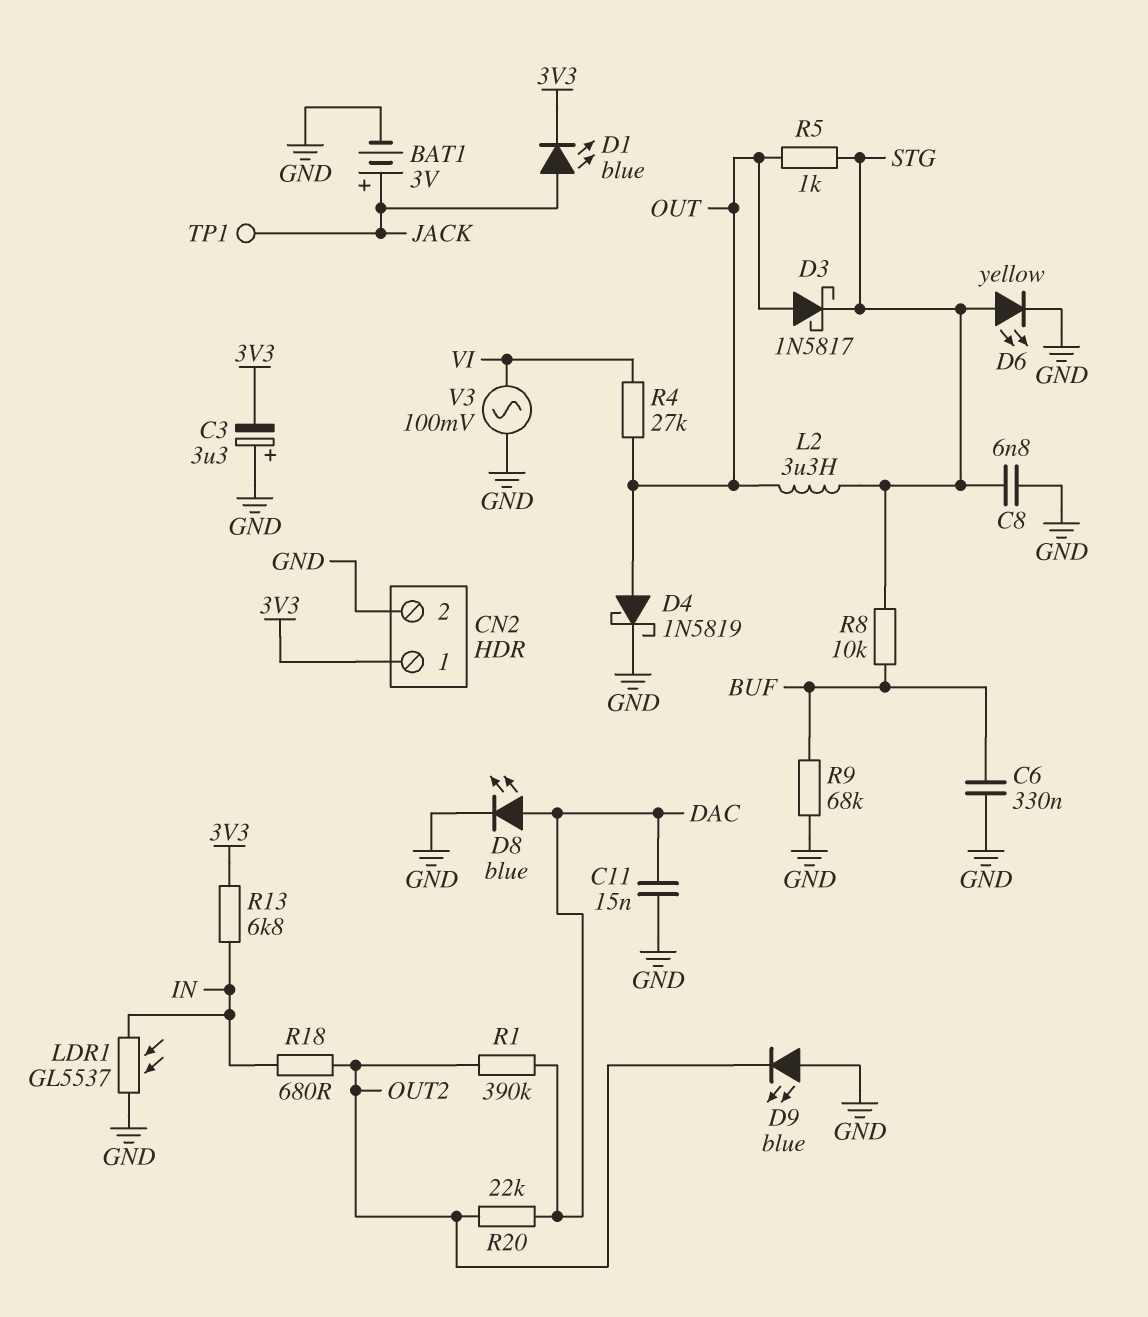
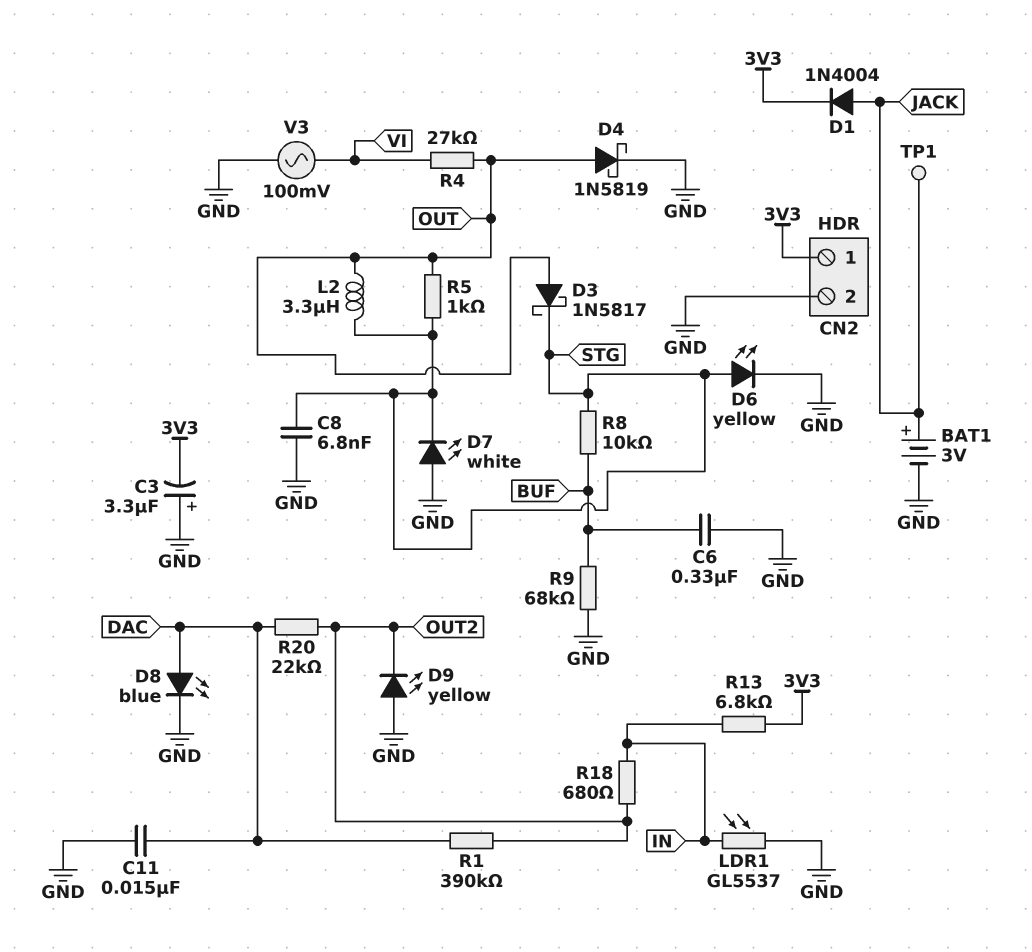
D1: LED blue (A JACK, K 3V3) -> diode 1N4004 (A JACK, K 3V3)
D7: none -> LED white (A GND, K STG)
D9: LED blue (A GND, K OUT2) -> LED yellow (A GND, K OUT2)

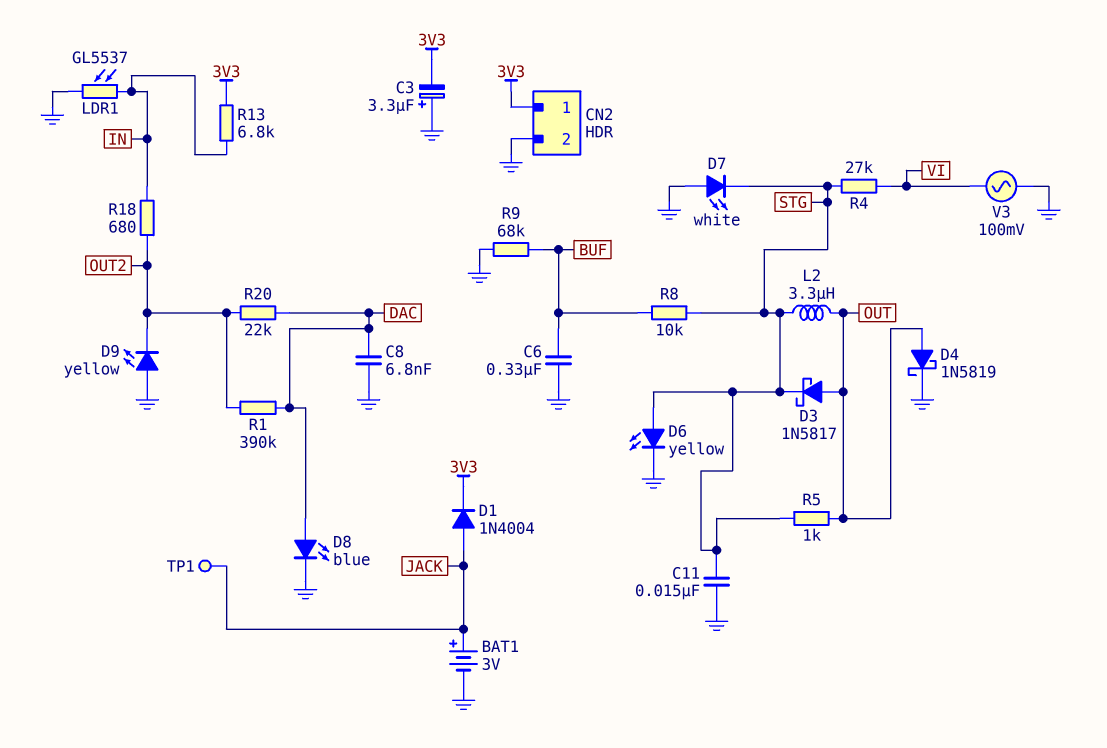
C8: 6.8nF (GND, STG) -> 6.8nF (DAC, GND)
C11: 15nF (DAC, GND) -> 15nF (GND, STG)
R4: 27k (OUT, VI) -> 27k (STG, VI)

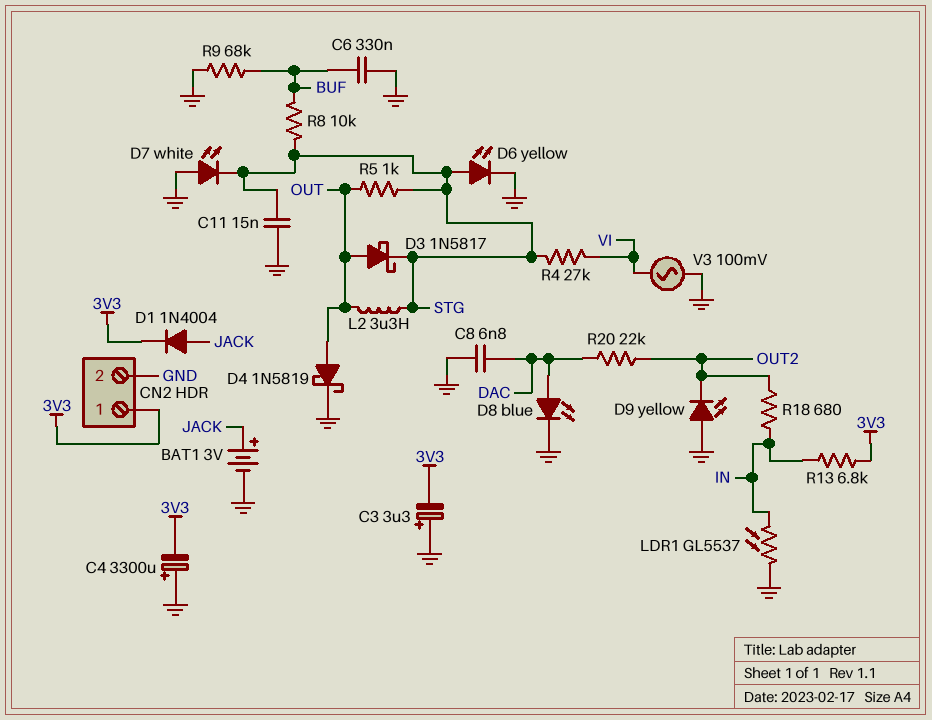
C4: none -> 3300uF (plus GND, minus 3V3)
R1: 390k (DAC, OUT2) -> none
TP1: test point (JACK) -> none

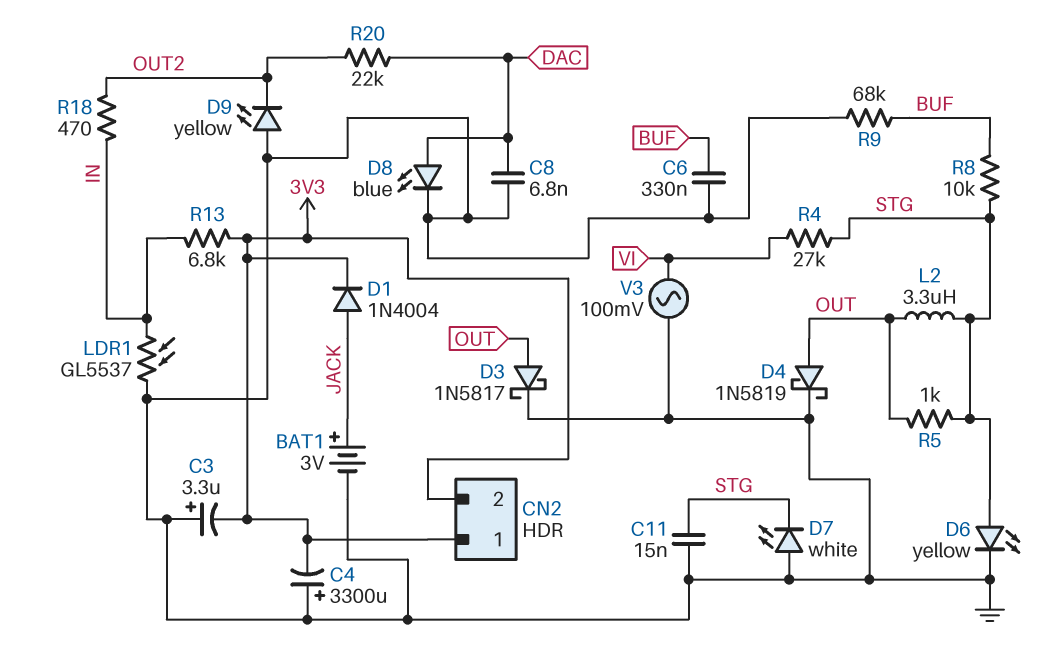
CN2 pin 2: GND -> 3V3
D3: schottky 1N5817 (A OUT, K STG) -> schottky 1N5817 (A OUT, K GND)
R18: 680 (IN, OUT2) -> 470 (IN, OUT2)

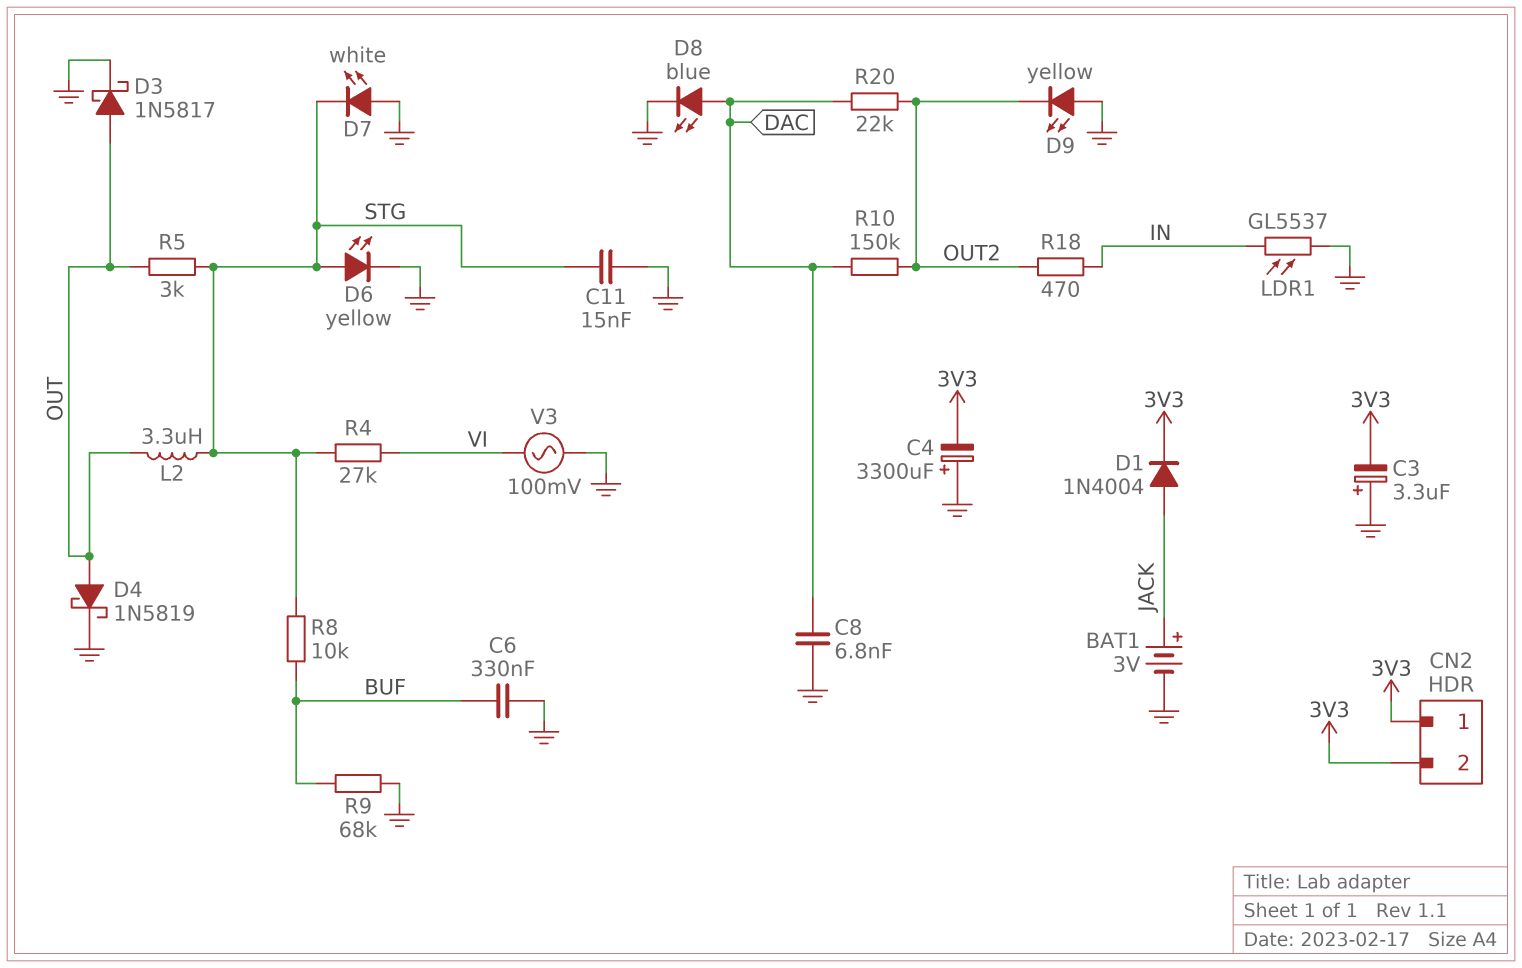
R5: 1k (OUT, STG) -> 3k (OUT, STG)
R10: none -> 150k (DAC, OUT2)
R13: 6.8k (3V3, IN) -> none

